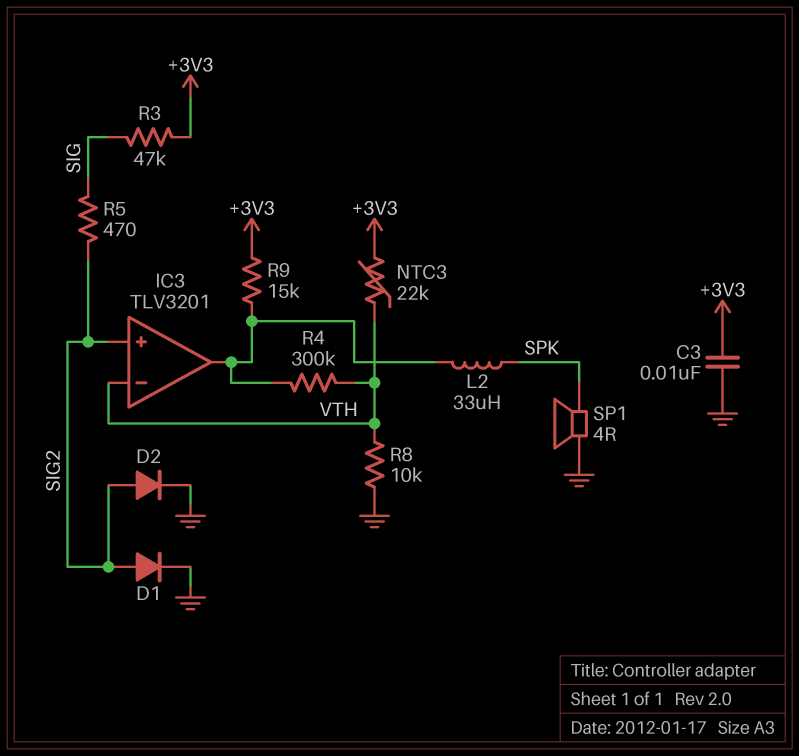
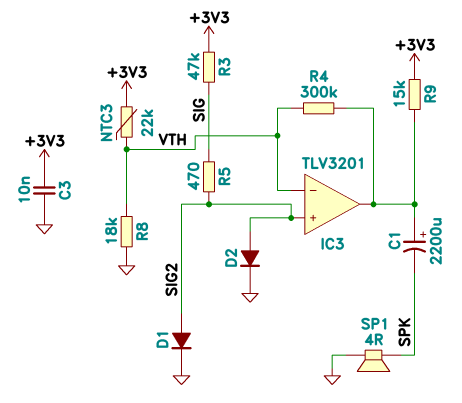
C1: none -> 2200uF (plus IC3/out, minus SPK)
L2: 33uH (IC3/out, SPK) -> none
R8: 10k (GND, VTH) -> 18k (GND, VTH)

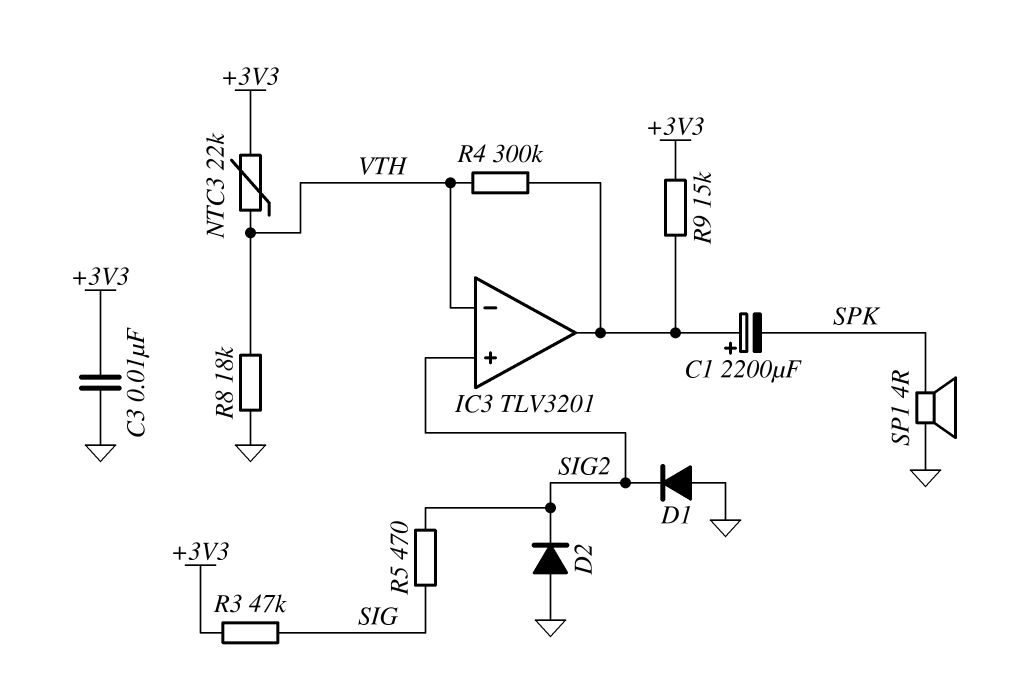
D1: diode (A SIG2, K GND) -> diode (A GND, K SIG2)
D2: diode (A SIG2, K GND) -> diode (A GND, K SIG2)

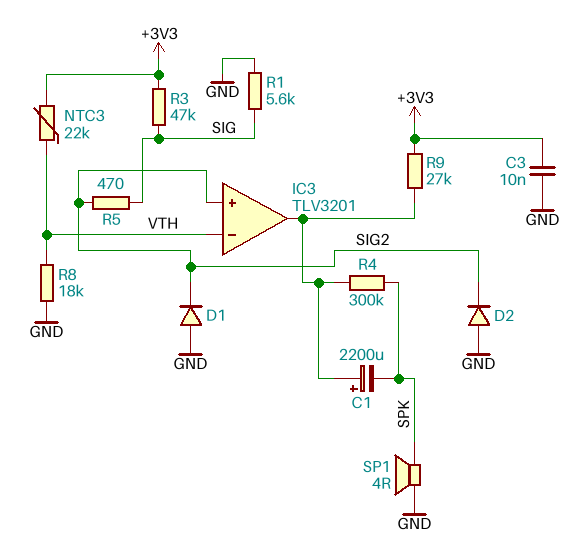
R1: none -> 5.6k (GND, SIG)
R4: 300k (IC3/out, VTH) -> 300k (IC3/out, SPK)
R9: 15k (+3V3, IC3/out) -> 27k (+3V3, IC3/out)

